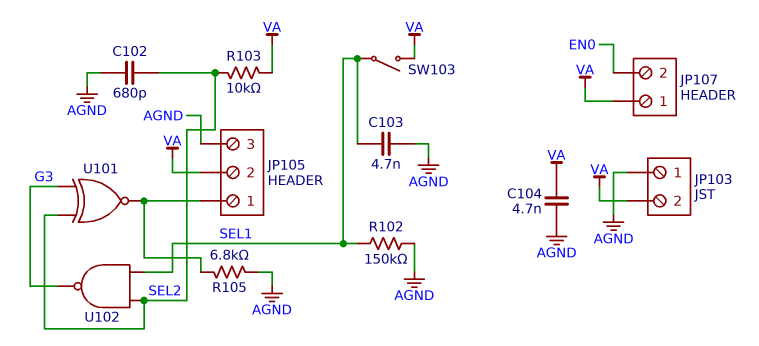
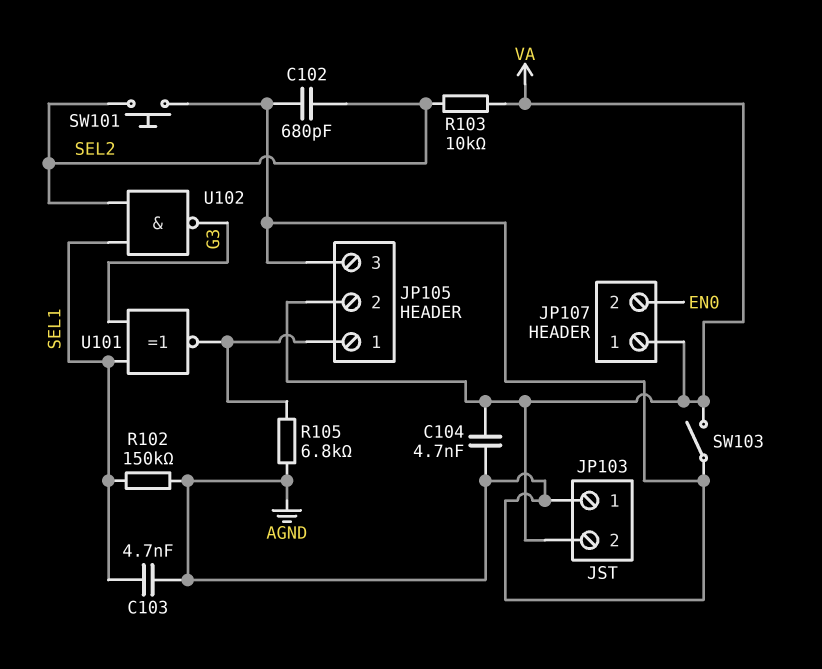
SW101: none -> button (AGND, SEL2)
SW103: switch (SEL1, VA) -> switch (AGND, VA)
U101: XNOR (in G3, in SEL2, out JP105/1) -> XNOR (in G3, in SEL1, out JP105/1)

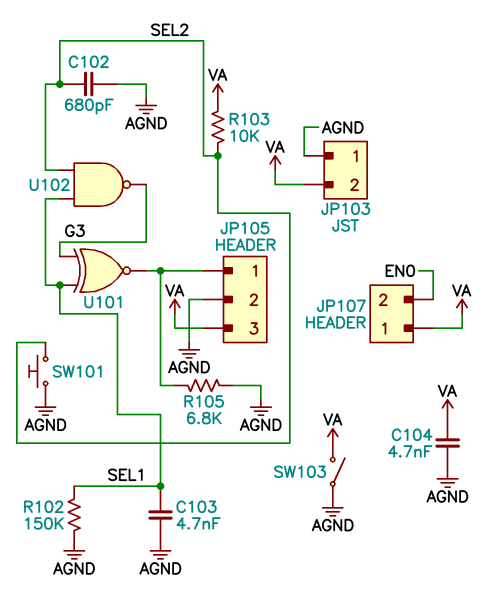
JP105 pin 2: VA -> AGND
JP105 pin 3: AGND -> VA

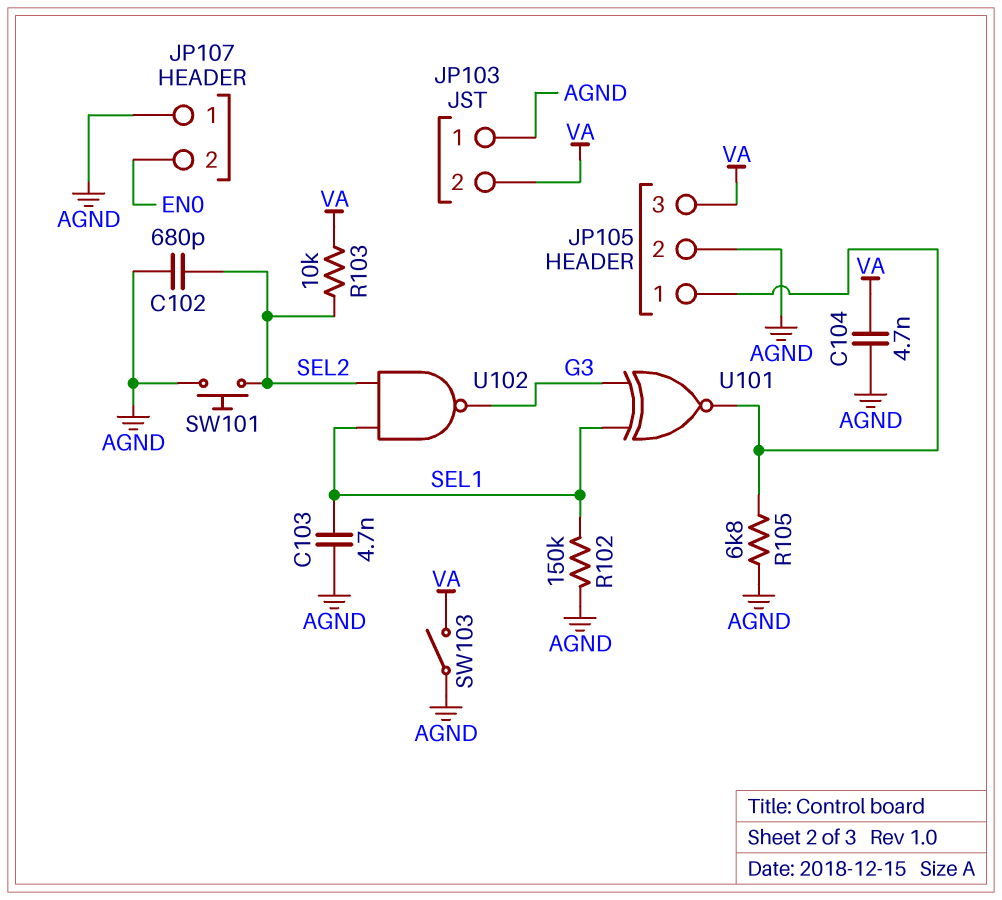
JP107 pin 1: VA -> AGND

